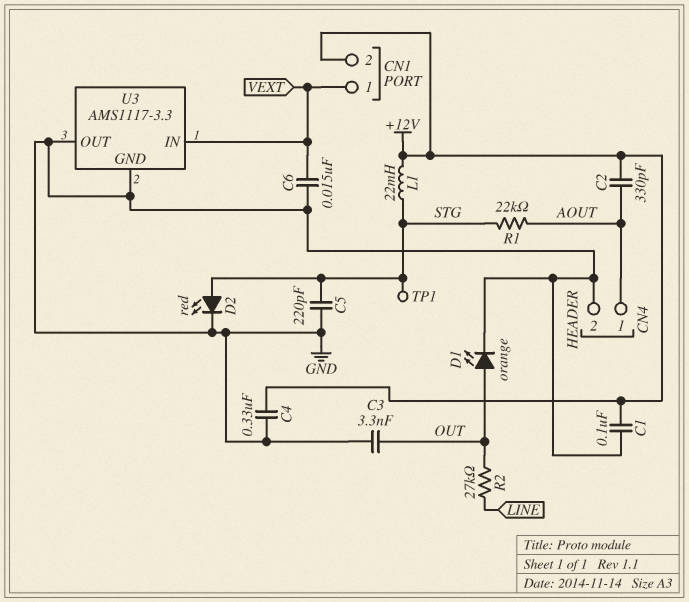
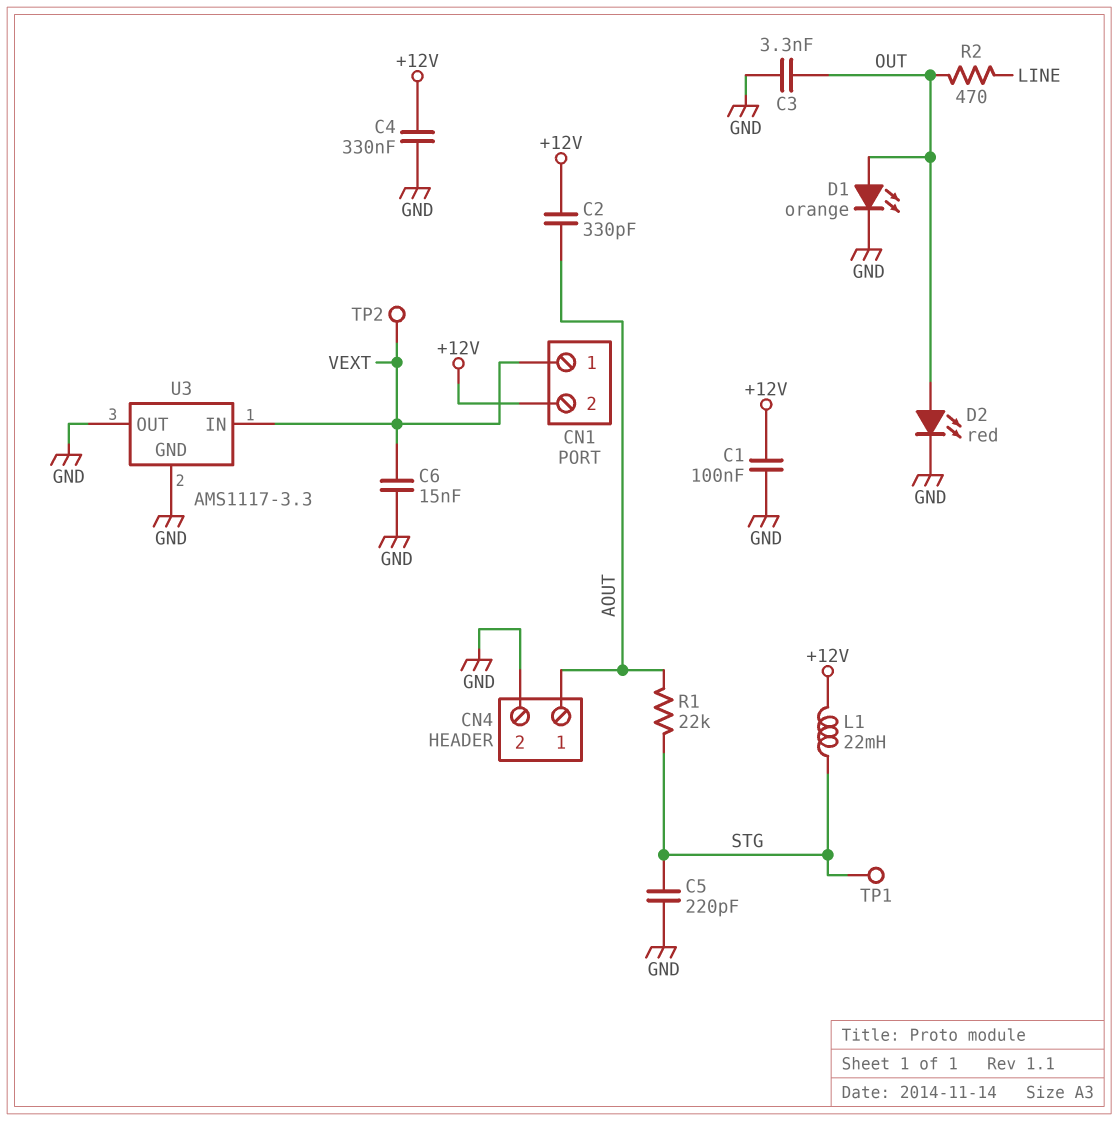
D2: LED red (A STG, K GND) -> LED red (A OUT, K GND)
R2: 27k (LINE, OUT) -> 470 (LINE, OUT)
TP2: none -> test point (VEXT)

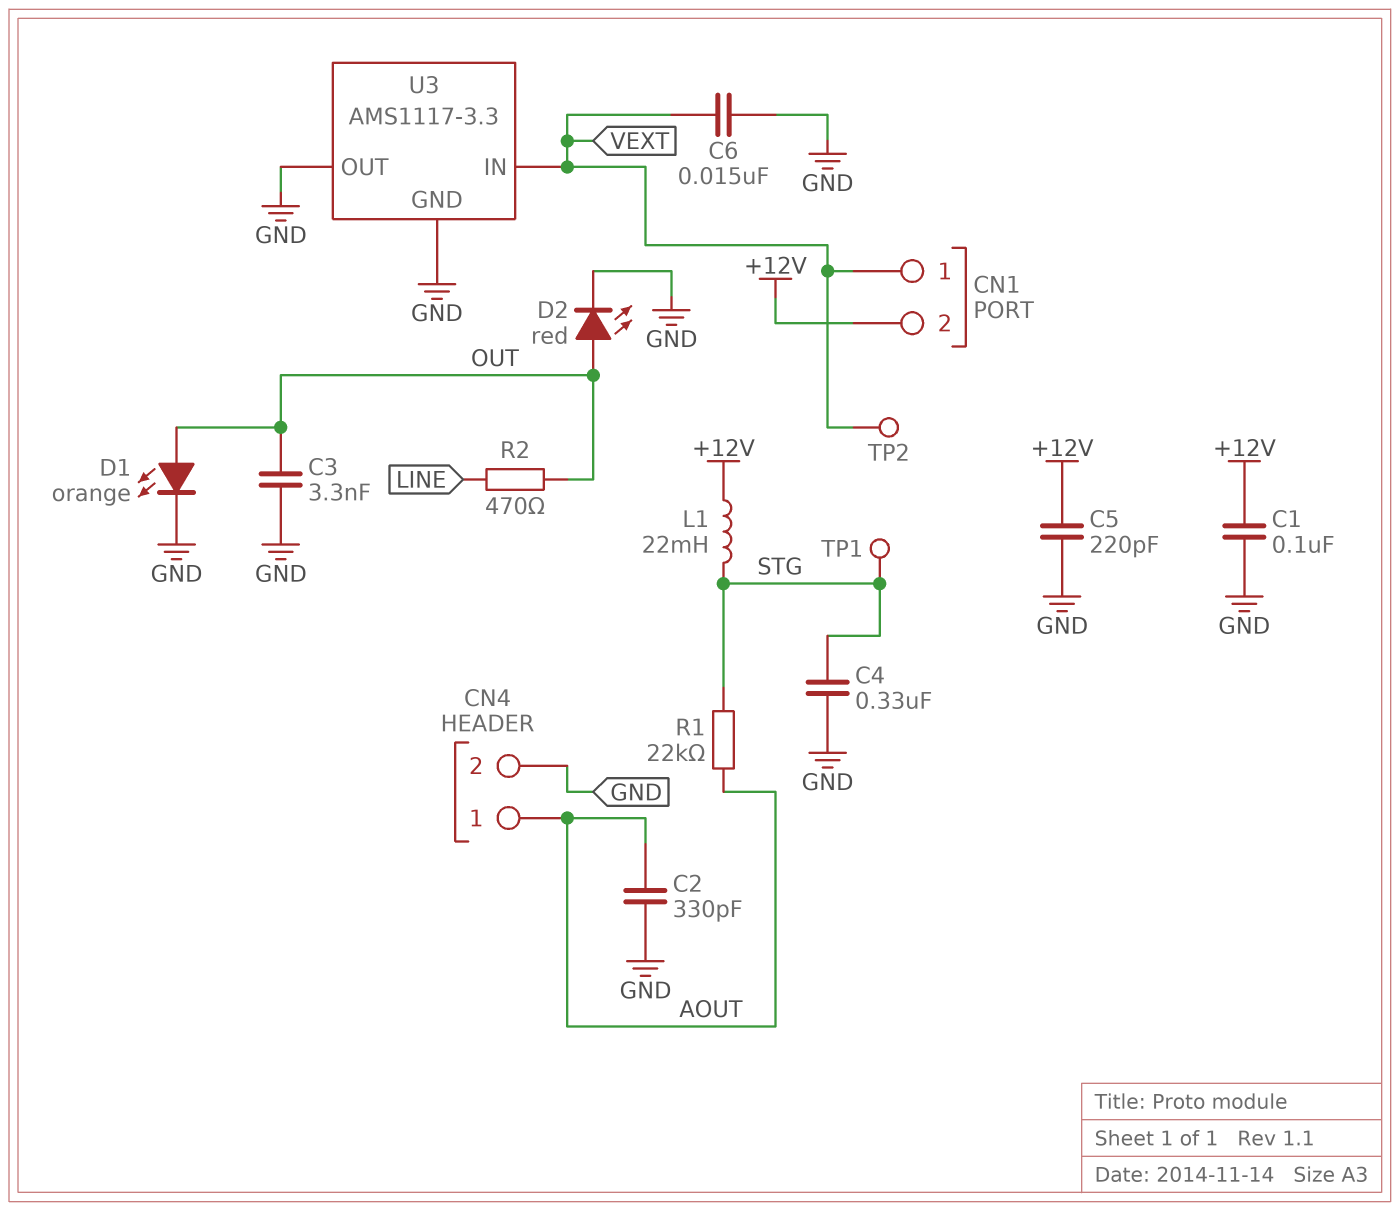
C2: 330pF (+12V, AOUT) -> 330pF (AOUT, GND)
C4: 330nF (+12V, GND) -> 330nF (GND, STG)
C5: 220pF (GND, STG) -> 220pF (+12V, GND)

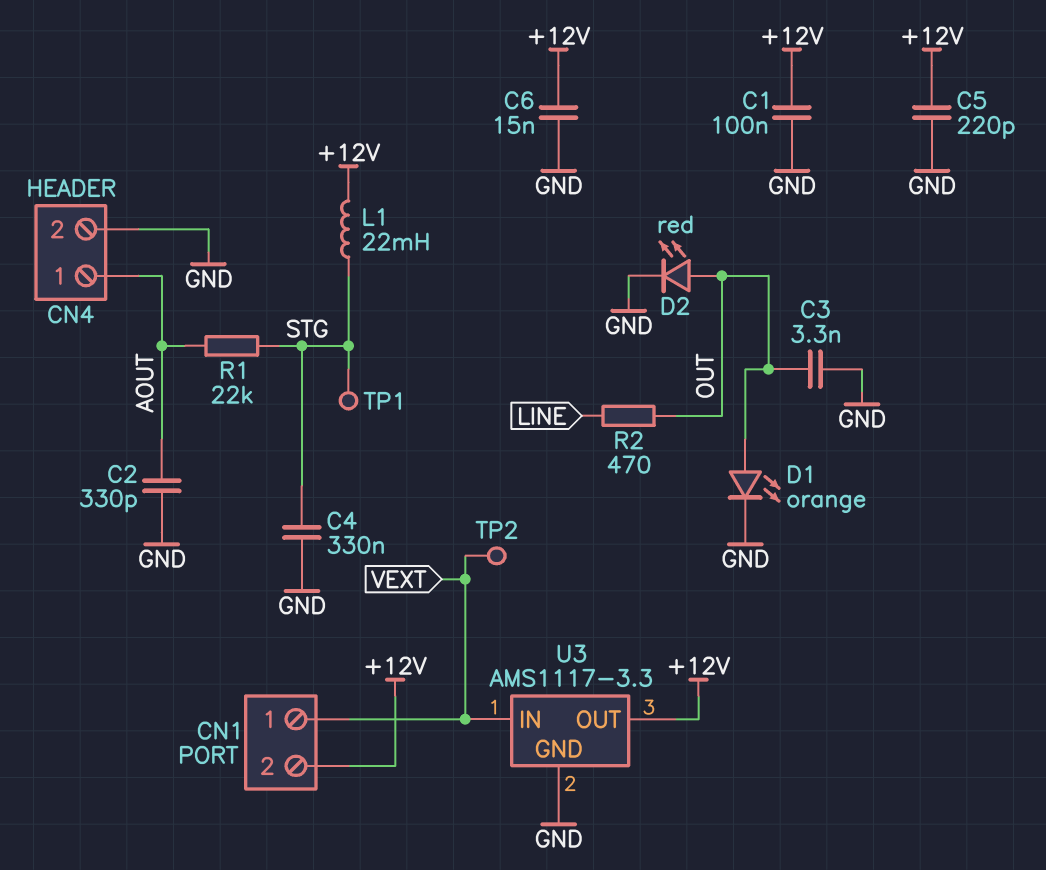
C6: 15nF (GND, VEXT) -> 15nF (+12V, GND)
U3 pin OUT: GND -> +12V

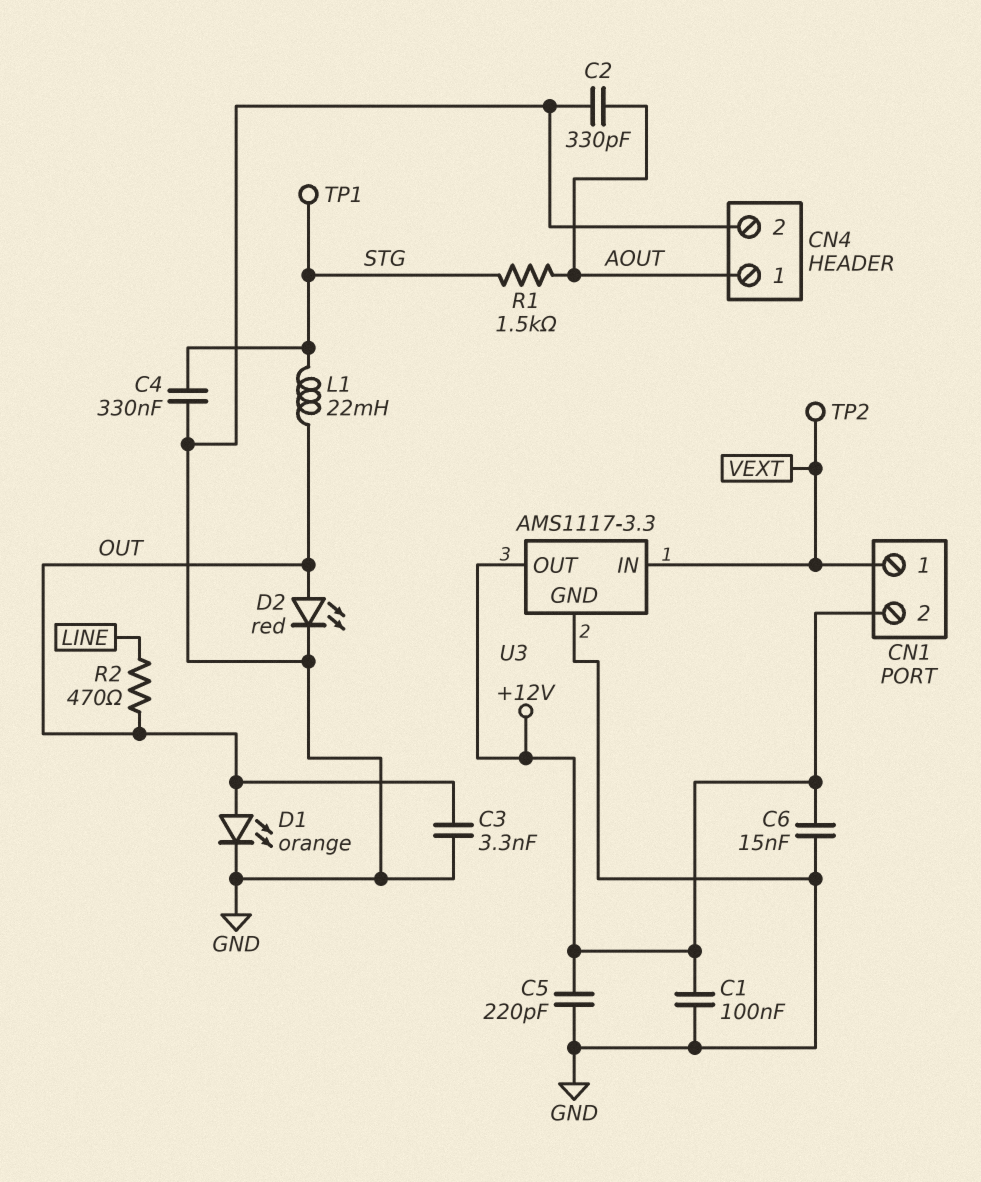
L1: 22mH (+12V, STG) -> 22mH (OUT, STG)
R1: 22k (AOUT, STG) -> 1.5k (AOUT, STG)

